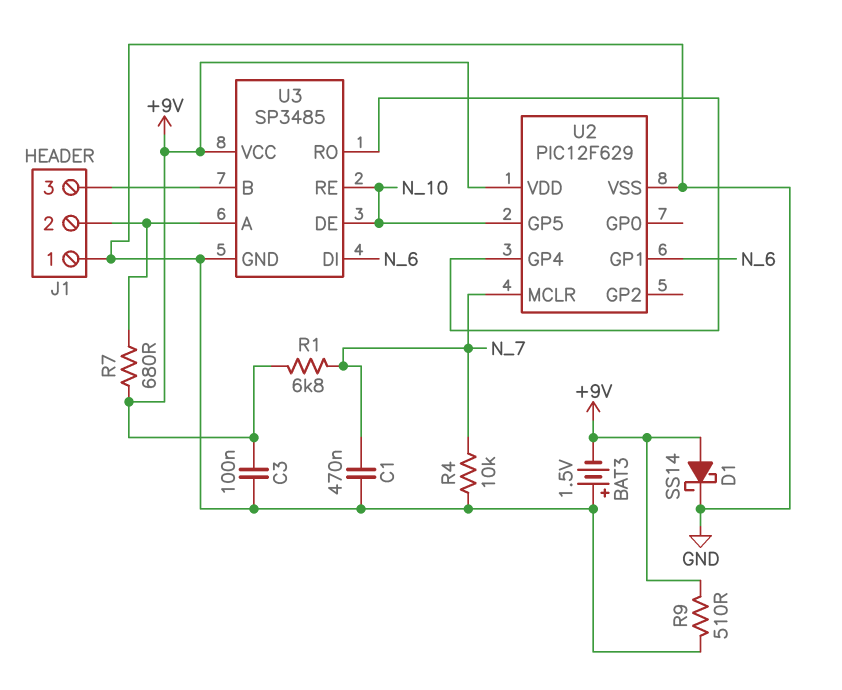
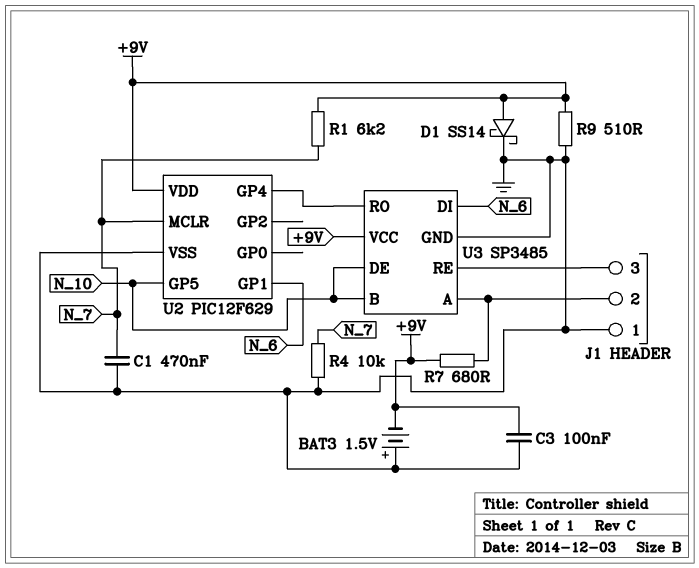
R1: 6.8k (+9V, N_7) -> 6.2k (+9V, N_7)
U3 pin B: J1/3 -> N_10
U3 pin RE: N_10 -> J1/3

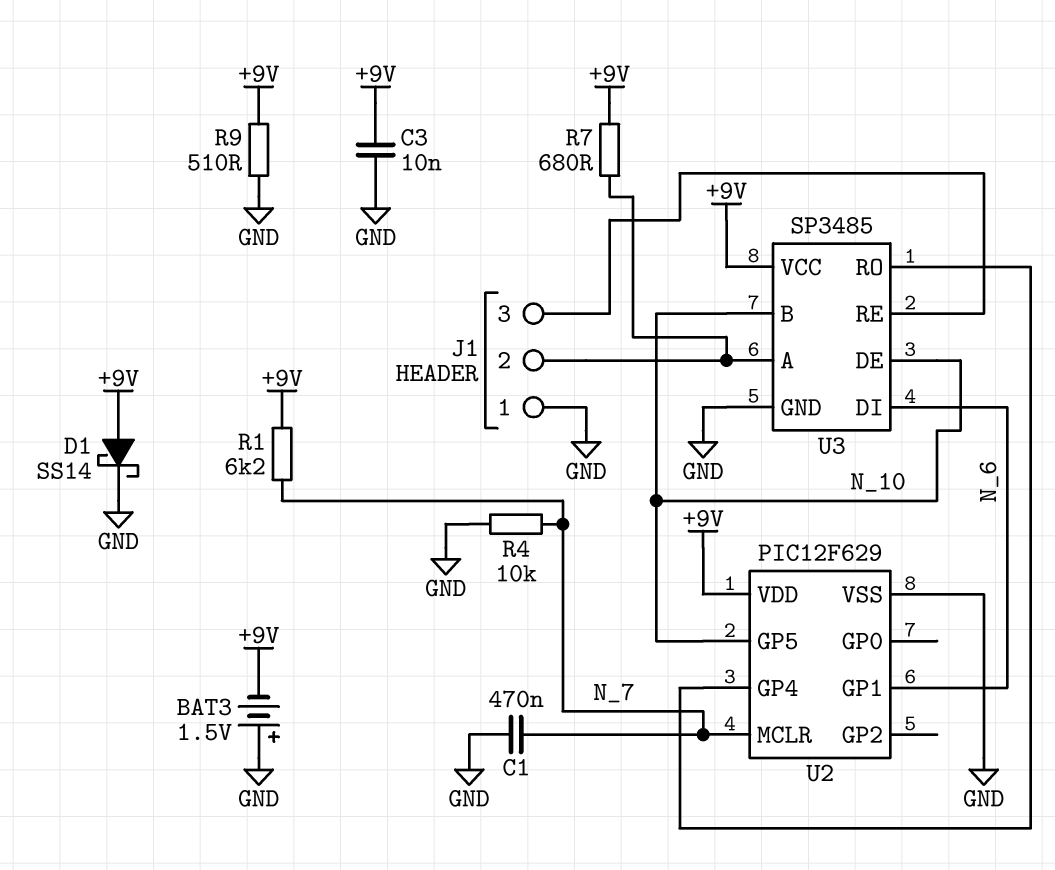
C3: 100nF (+9V, GND) -> 10nF (+9V, GND)

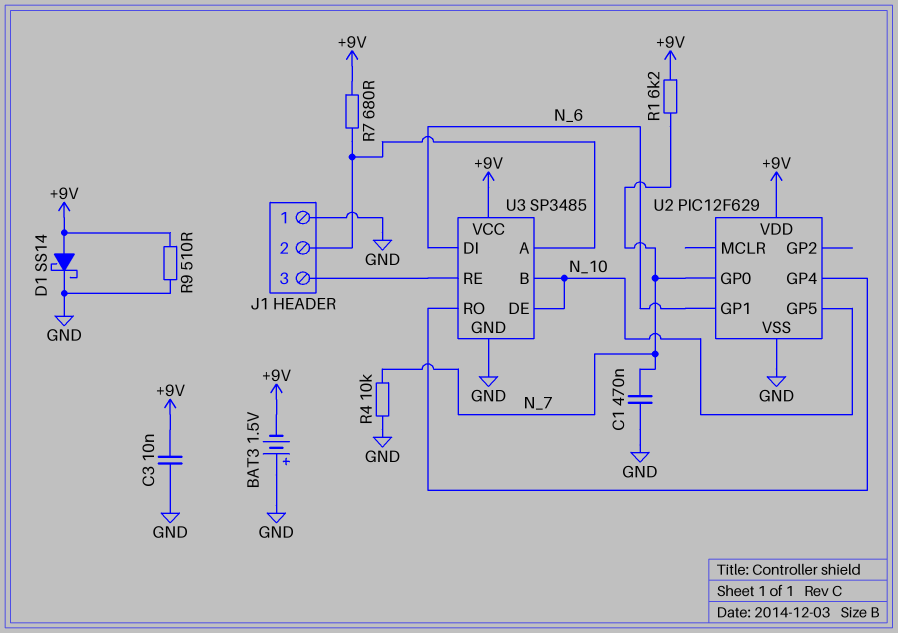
U2 pin GP0: none -> N_7
U2 pin MCLR: N_7 -> none

